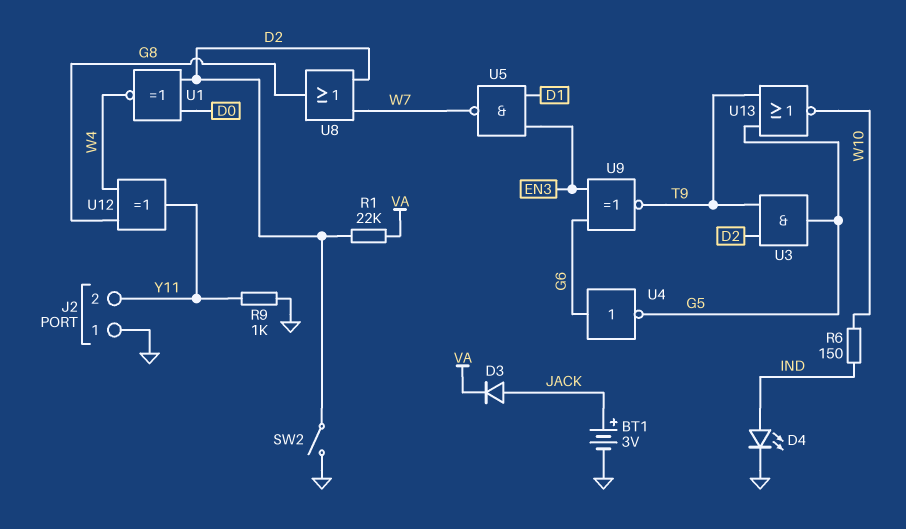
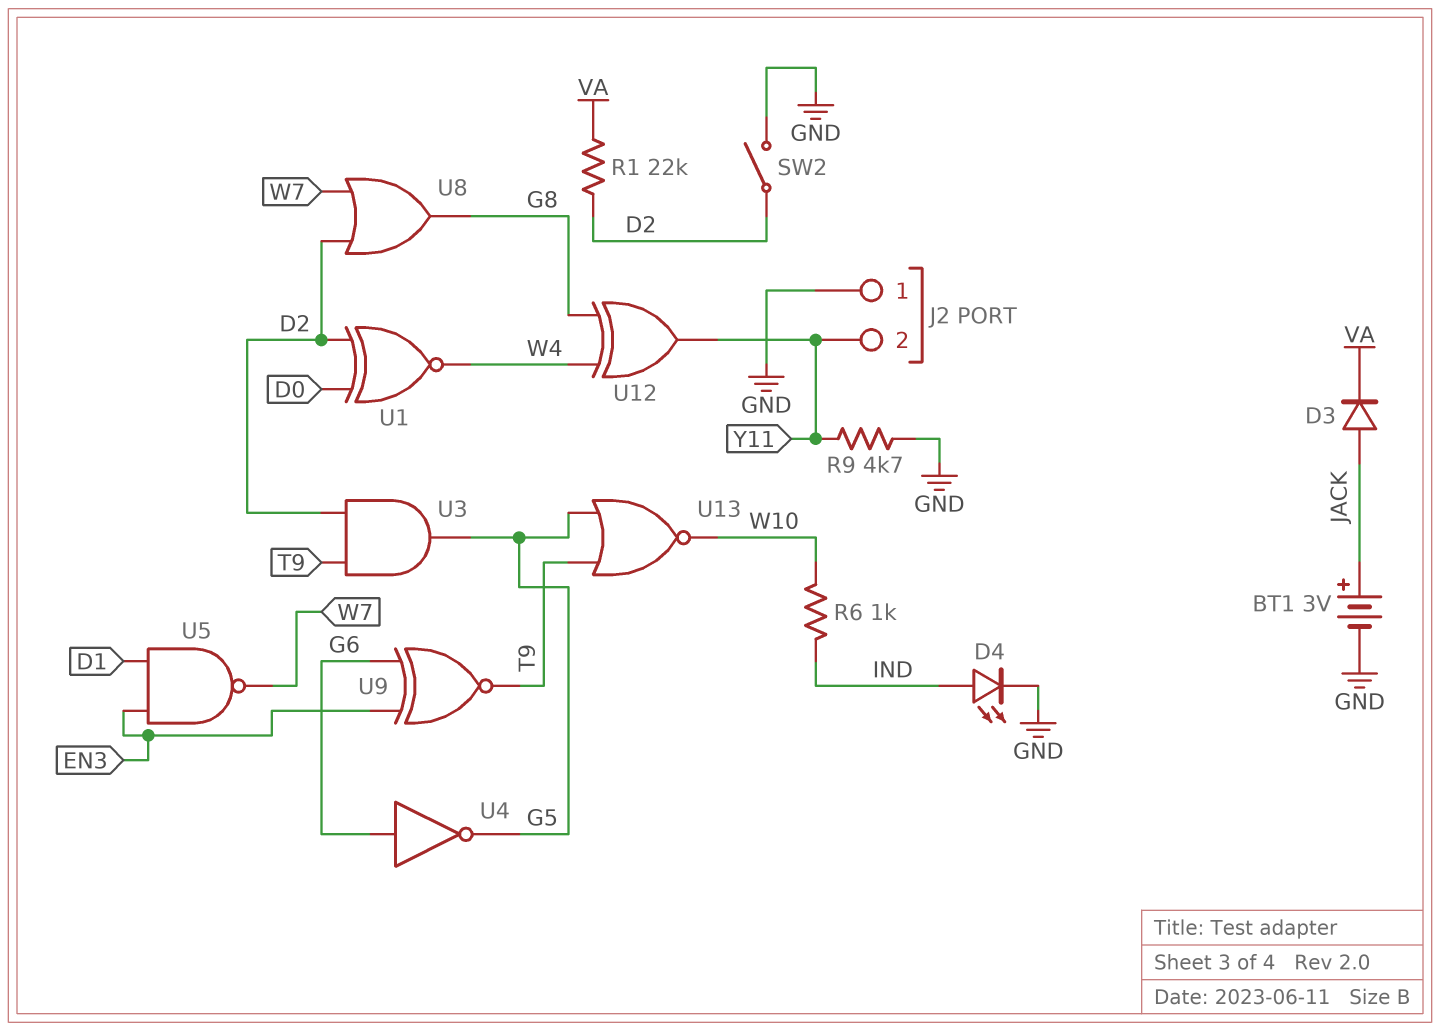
R6: 150 (IND, W10) -> 1k (IND, W10)
R9: 1k (GND, Y11) -> 4.7k (GND, Y11)

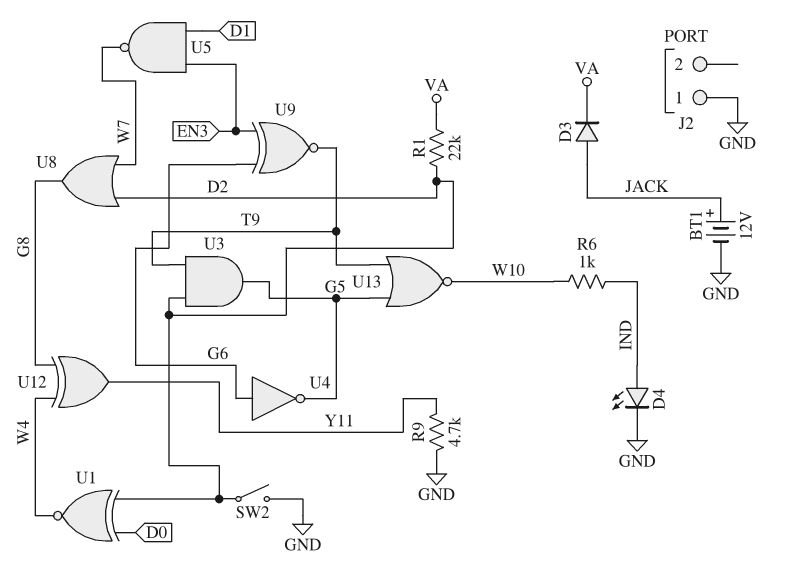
BT1: 3V (plus JACK, minus GND) -> 12V (plus JACK, minus GND)
J2 pin 2: Y11 -> none

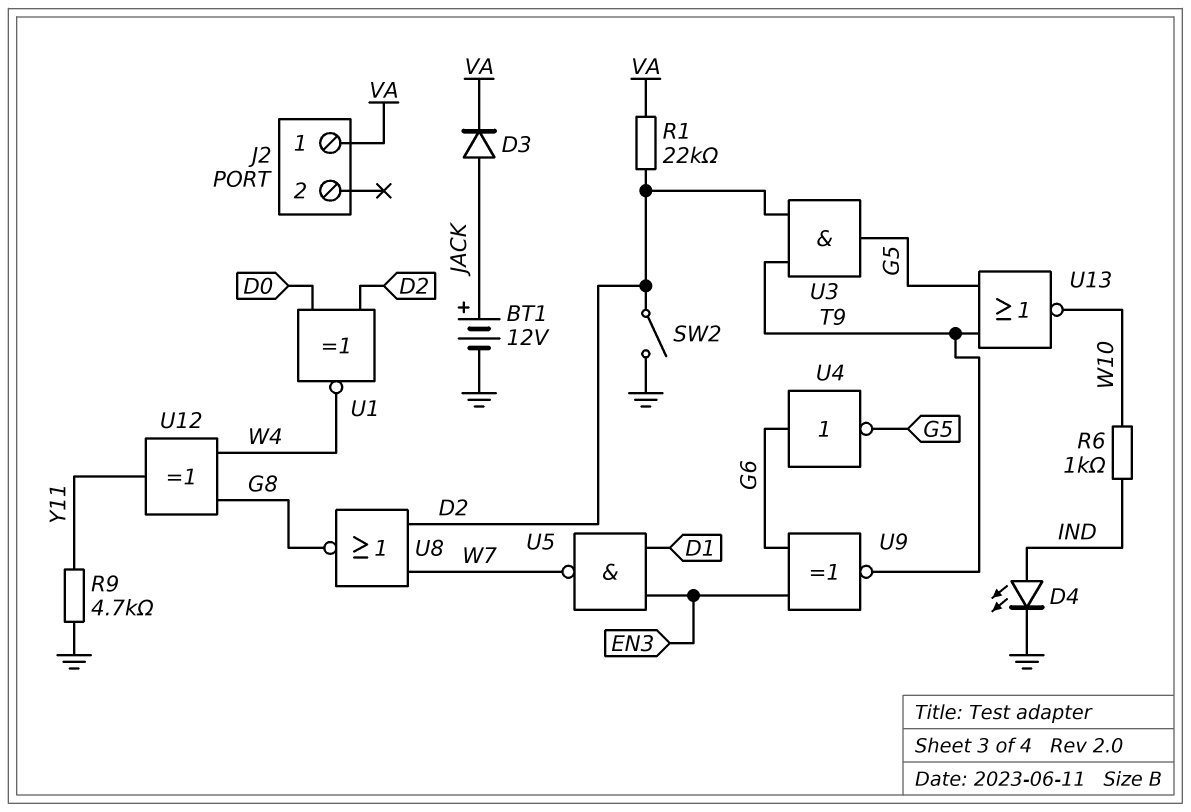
J2 pin 1: GND -> VA
U8: OR (in D2, in W7, out G8) -> NOR (in D2, in W7, out G8)

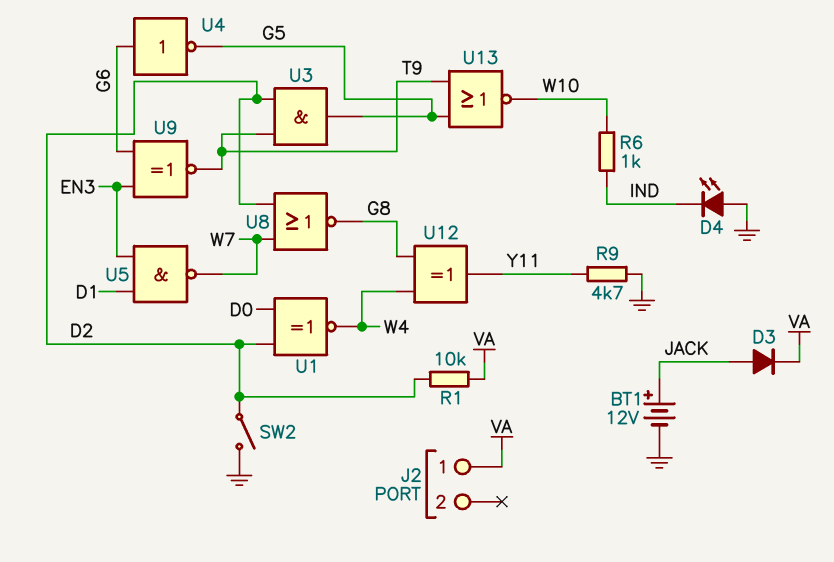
D4: LED (A IND, K GND) -> LED (A GND, K IND)
R1: 22k (D2, VA) -> 10k (D2, VA)

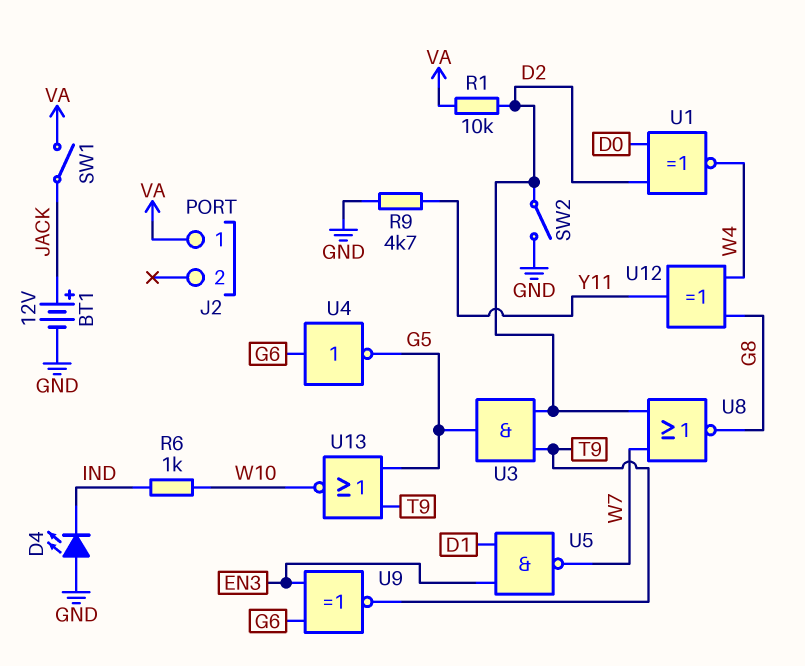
D3: diode (A JACK, K VA) -> none
SW1: none -> switch (JACK, VA)

